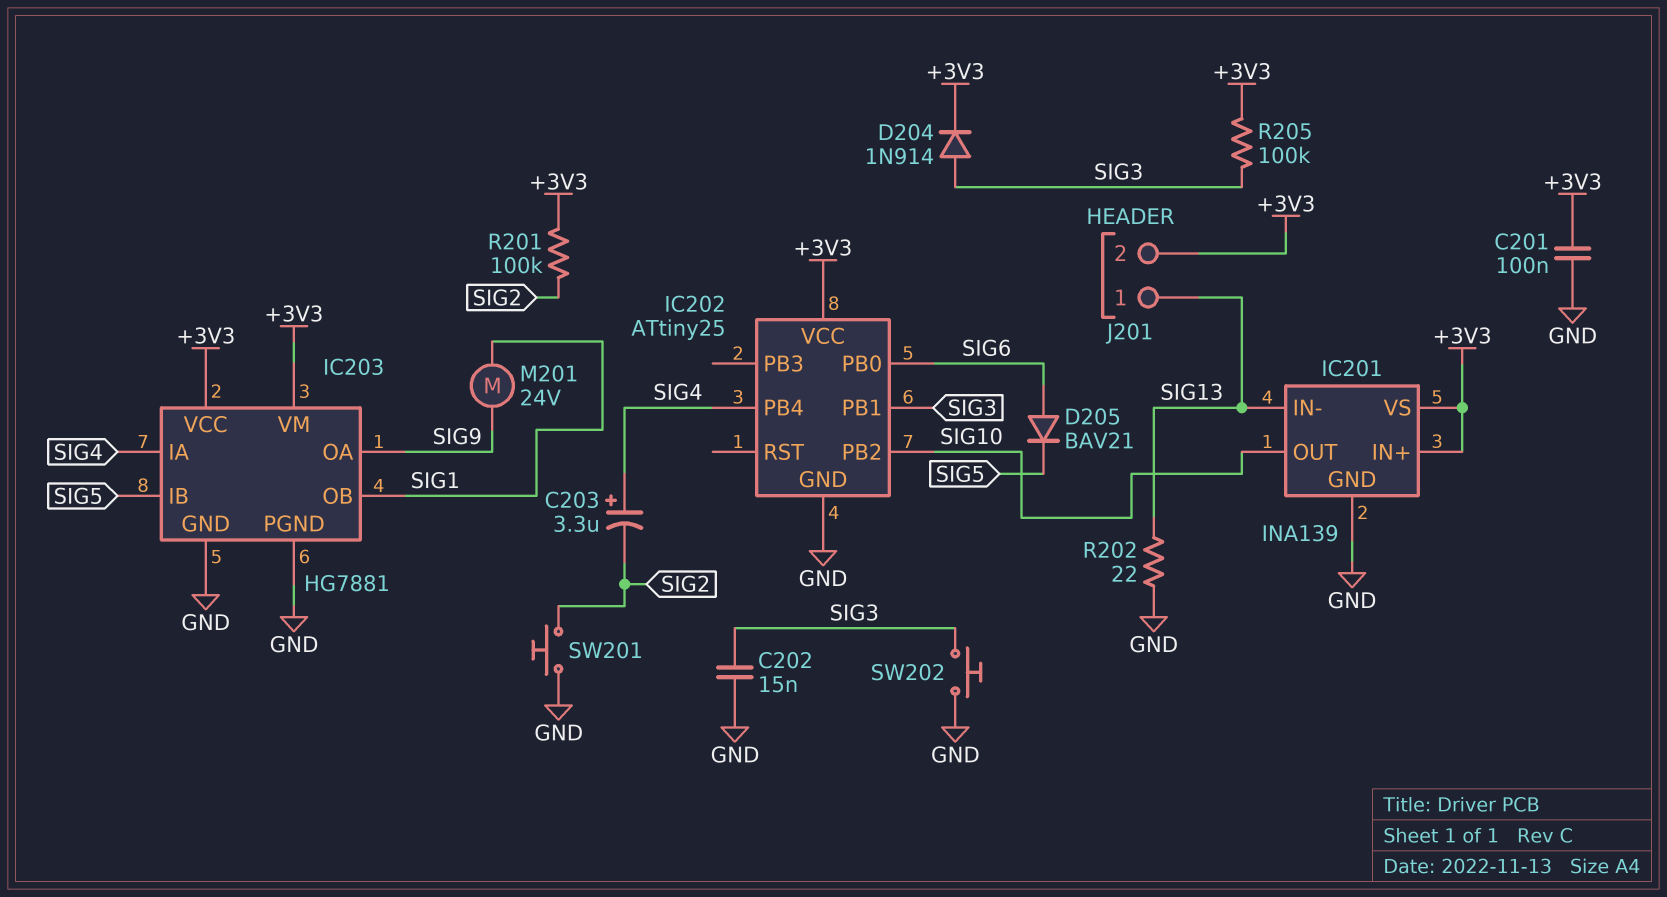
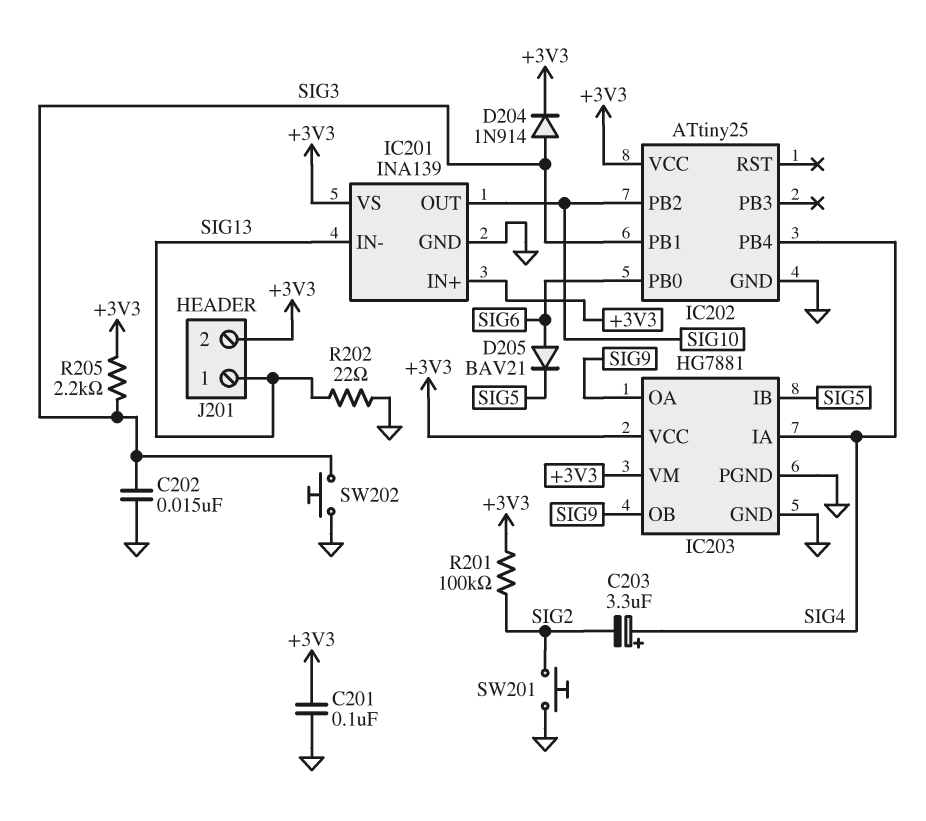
IC203 pin OB: SIG1 -> SIG9
M201: motor 24V (SIG1, SIG9) -> none
R205: 100k (+3V3, SIG3) -> 2.2k (+3V3, SIG3)

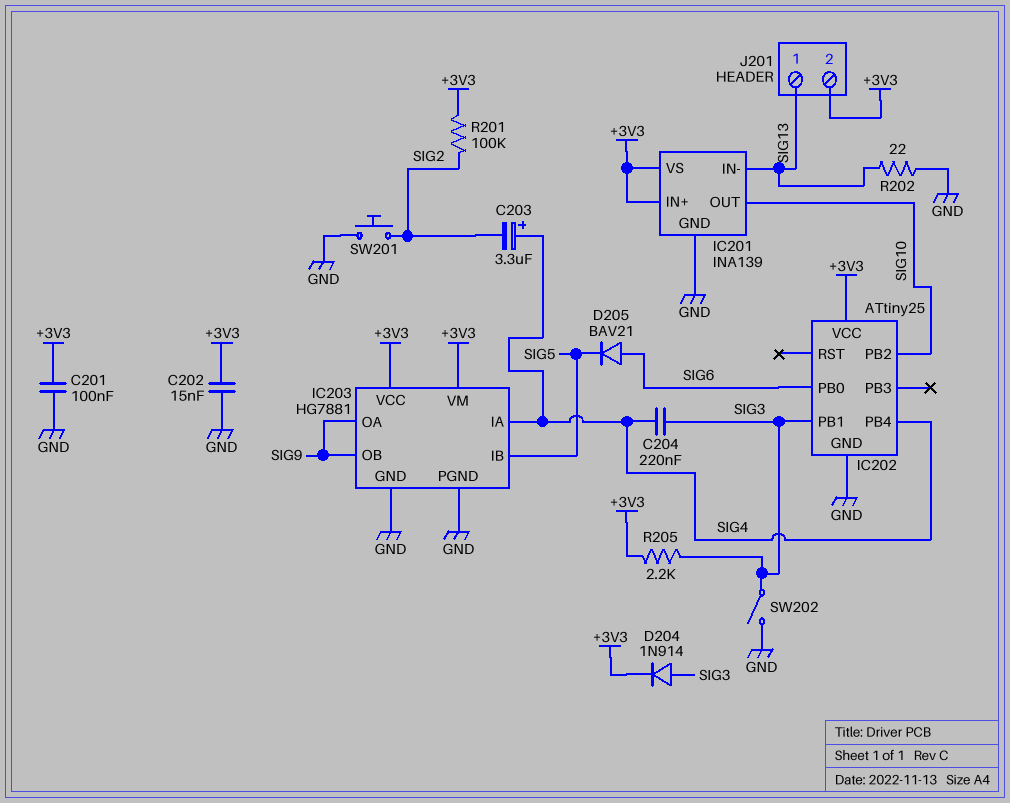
C202: 15nF (GND, SIG3) -> 15nF (+3V3, GND)
C204: none -> 220nF (SIG3, SIG4)
SW202: button (GND, SIG3) -> switch (GND, SIG3)

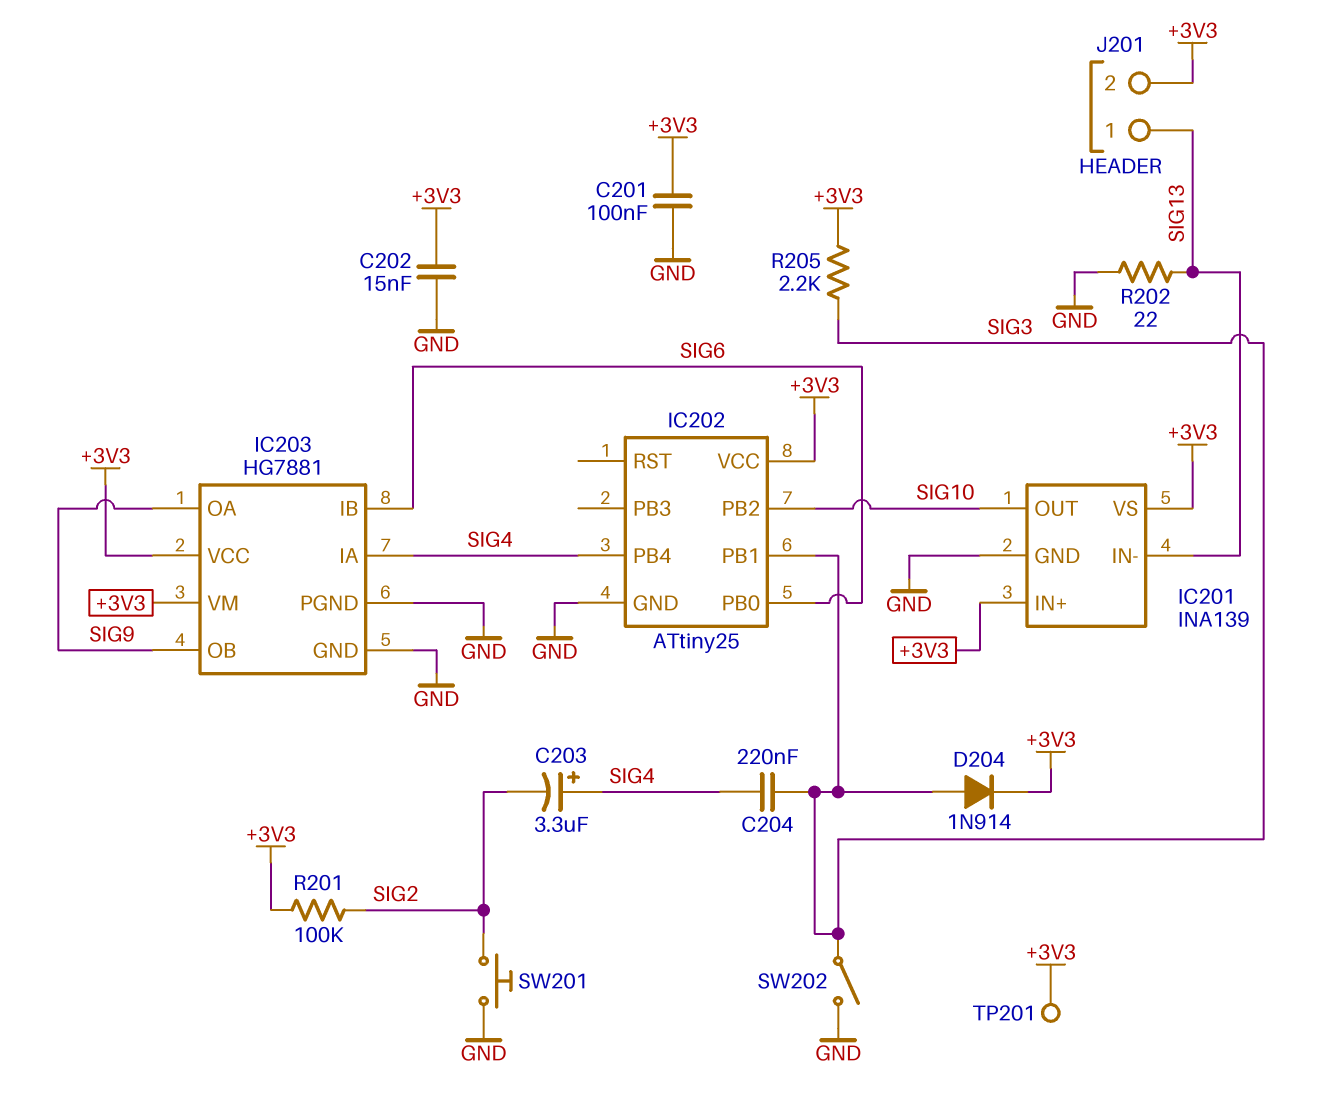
D205: diode BAV21 (A SIG6, K SIG5) -> none
IC203 pin IB: SIG5 -> SIG6
TP201: none -> test point (+3V3)

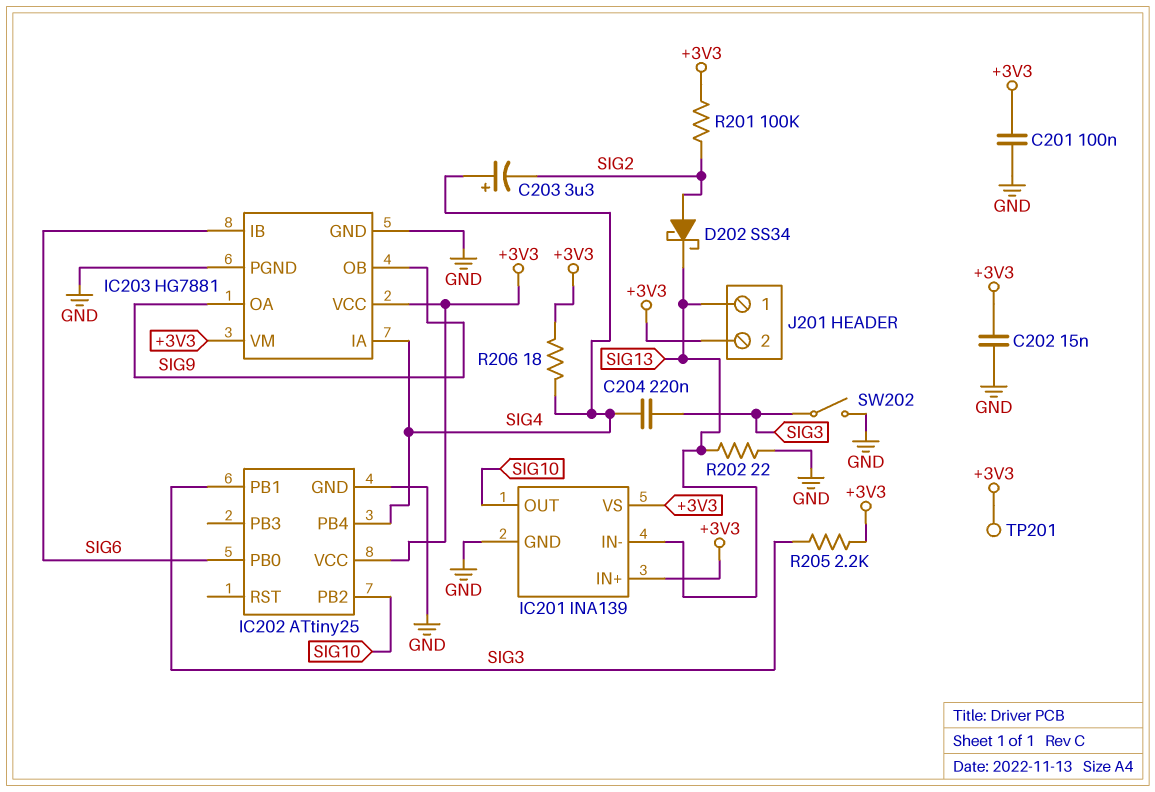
D202: none -> schottky SS34 (A SIG2, K SIG13)
D204: diode 1N914 (A SIG3, K +3V3) -> none
R206: none -> 18 (+3V3, SIG4)
SW201: button (GND, SIG2) -> none

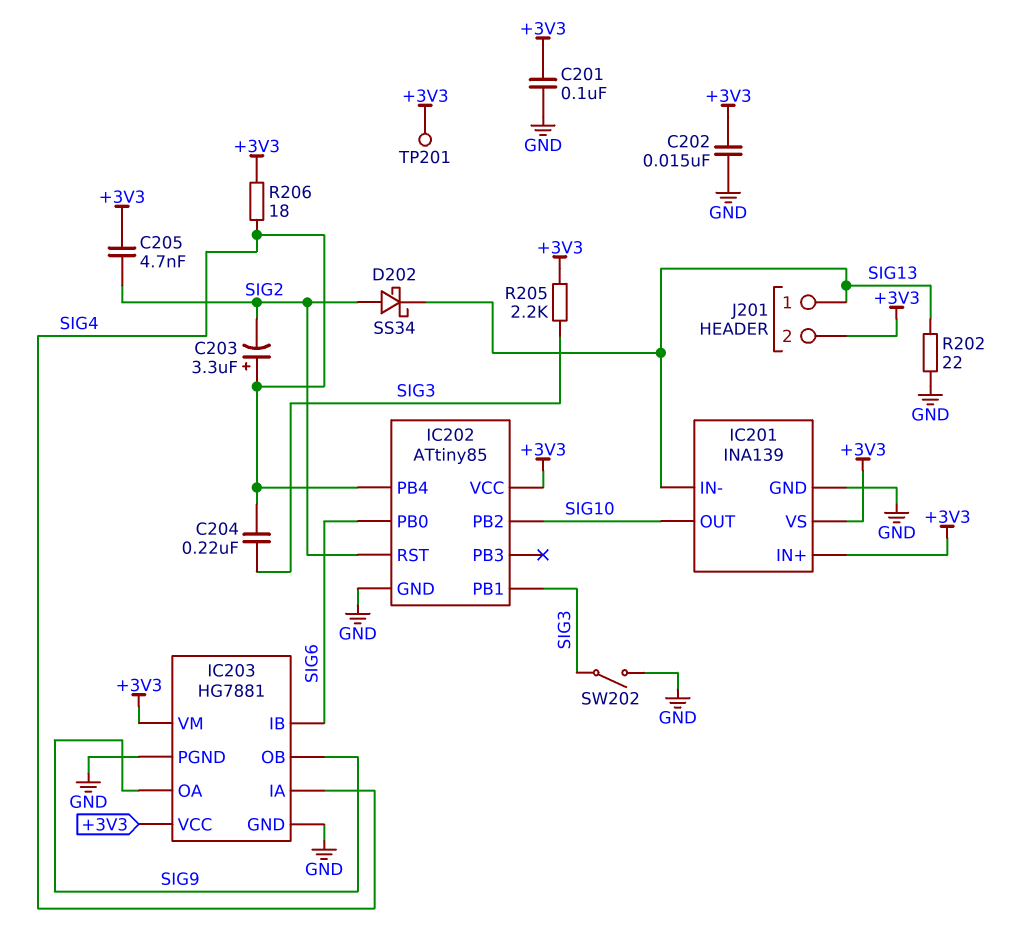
C205: none -> 4.7nF (+3V3, SIG2)
IC202: ATtiny25 -> ATtiny85
IC202 pin RST: none -> SIG2
R201: 100k (+3V3, SIG2) -> none

